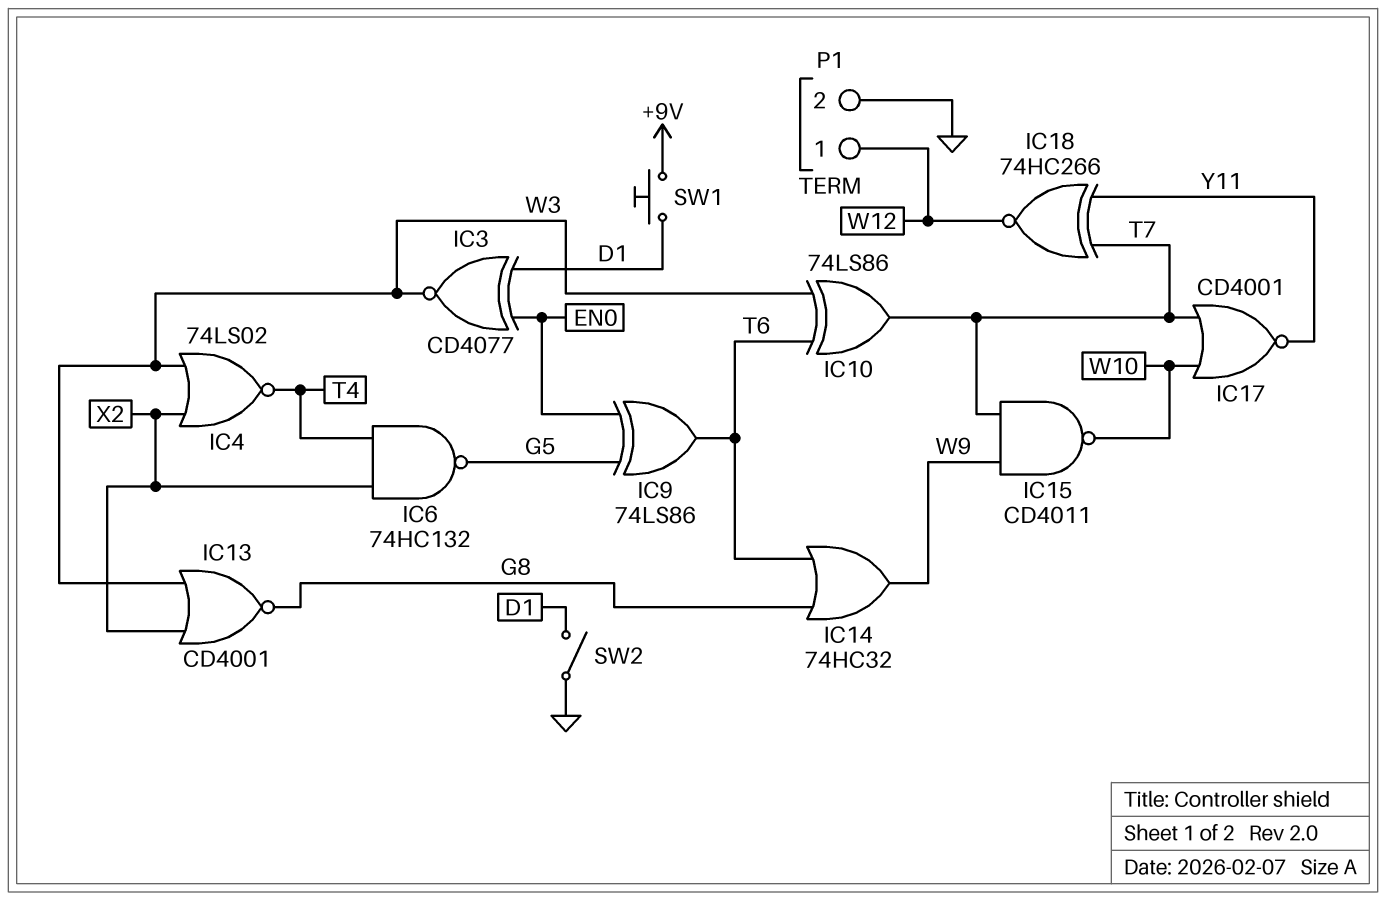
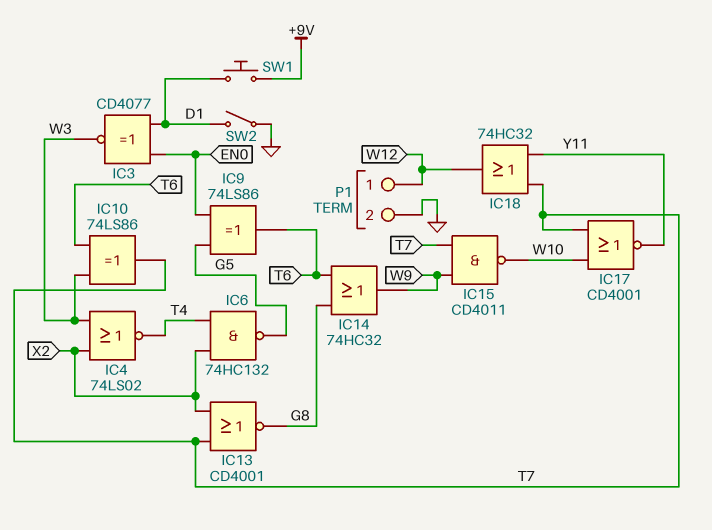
IC13: NOR CD4001 (in W3, in X2, out G8) -> NOR CD4001 (in T7, in X2, out G8)
IC18: XNOR 74HC266 (in T7, in Y11, out W12) -> OR 74HC32 (in T7, in Y11, out W12)

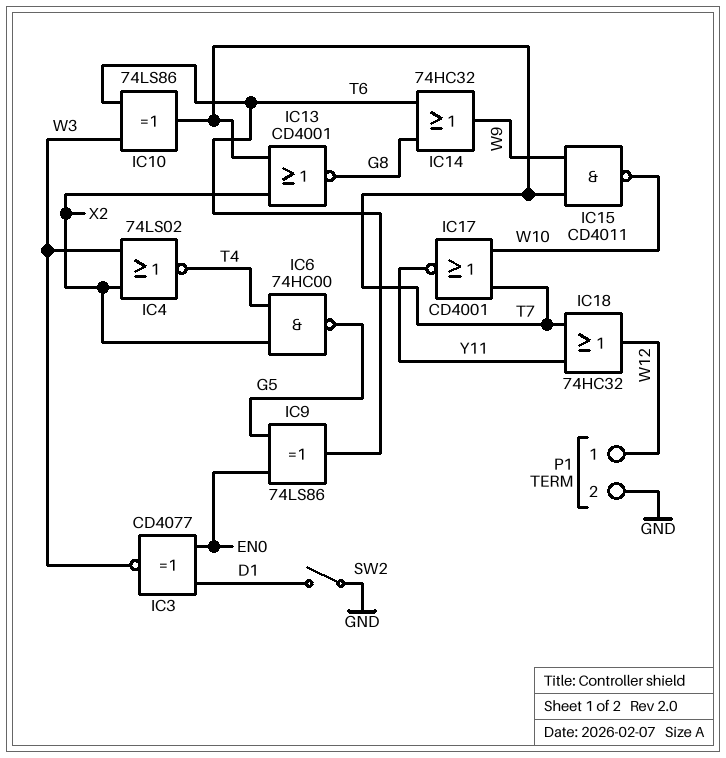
IC6: NAND 74HC132 (in T4, in X2, out G5) -> NAND 74HC00 (in T4, in X2, out G5)
SW1: button (+9V, D1) -> none

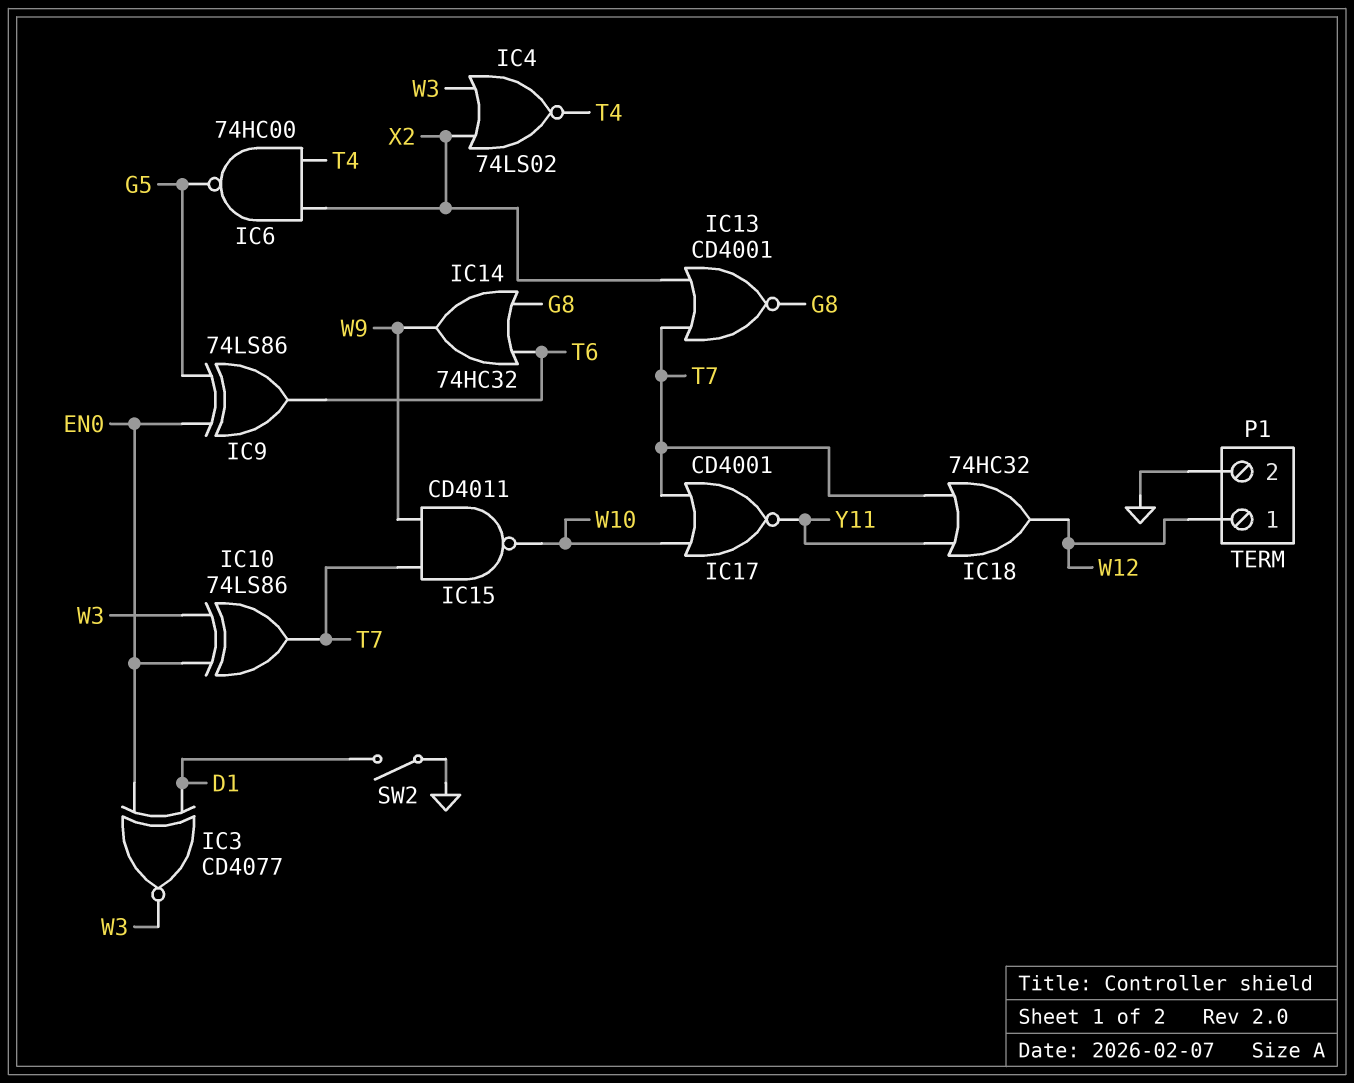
IC10: XOR 74LS86 (in T6, in W3, out T7) -> XOR 74LS86 (in EN0, in W3, out T7)

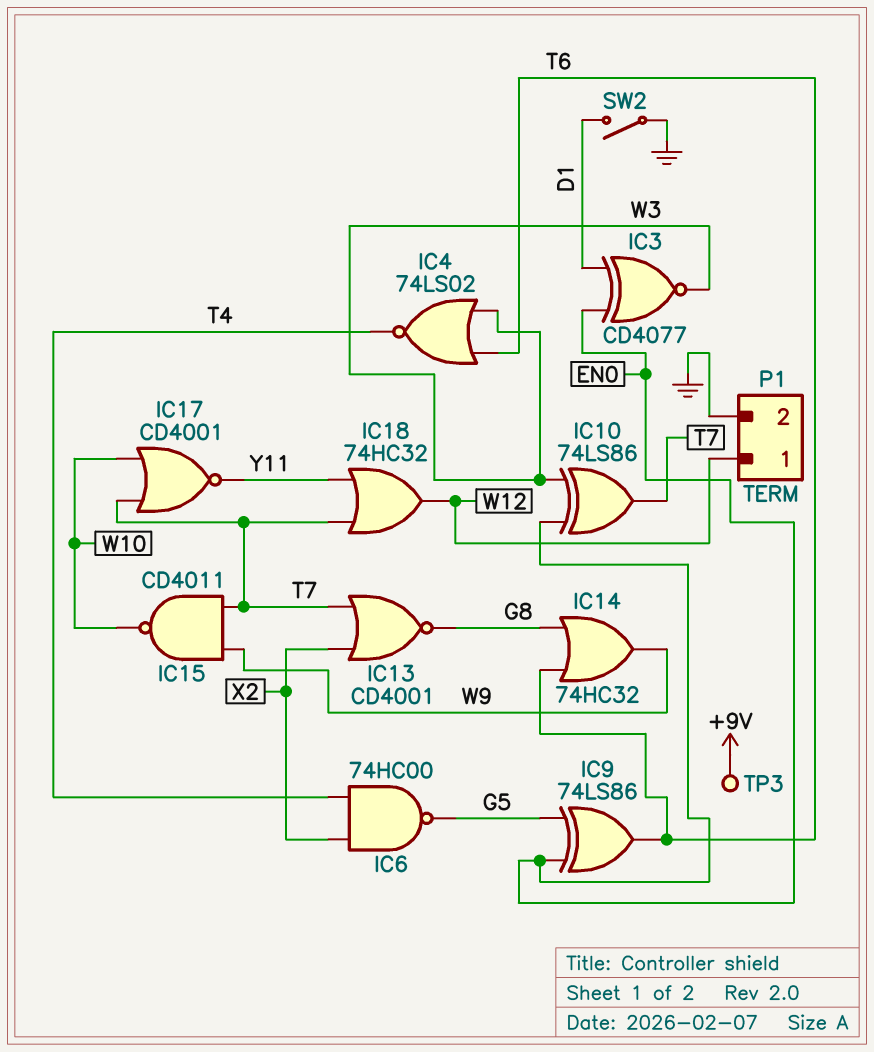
IC4: NOR 74LS02 (in W3, in X2, out T4) -> NOR 74LS02 (in T6, in W3, out T4)
TP3: none -> test point (+9V)

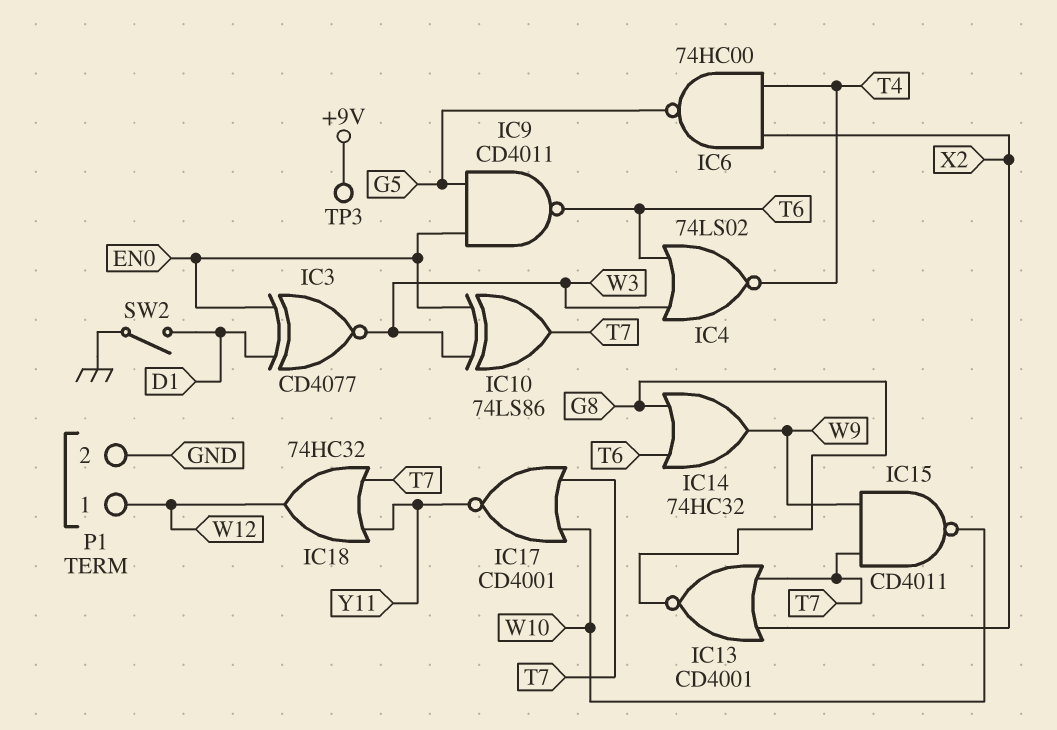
IC9: XOR 74LS86 (in EN0, in G5, out T6) -> NAND CD4011 (in EN0, in G5, out T6)

